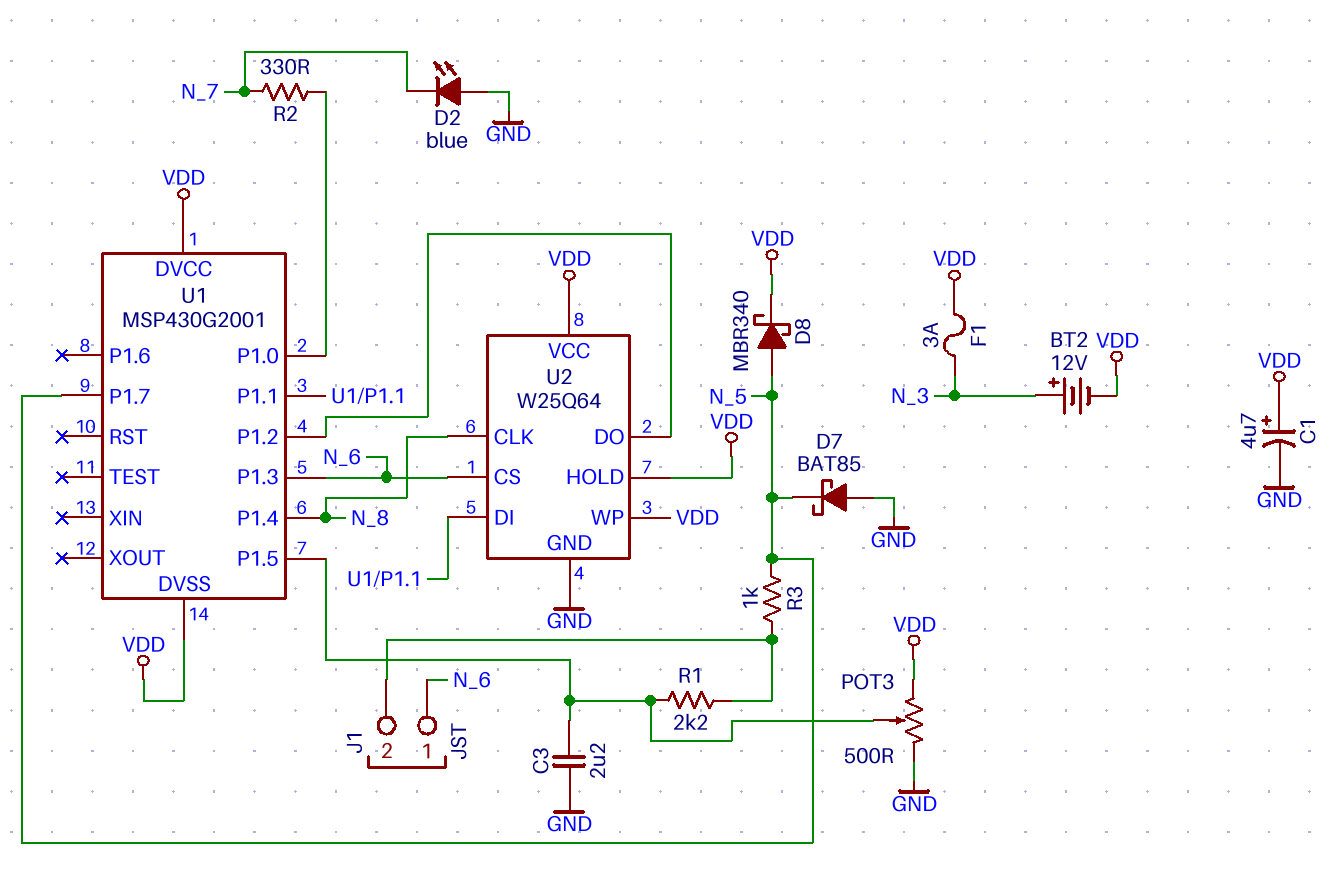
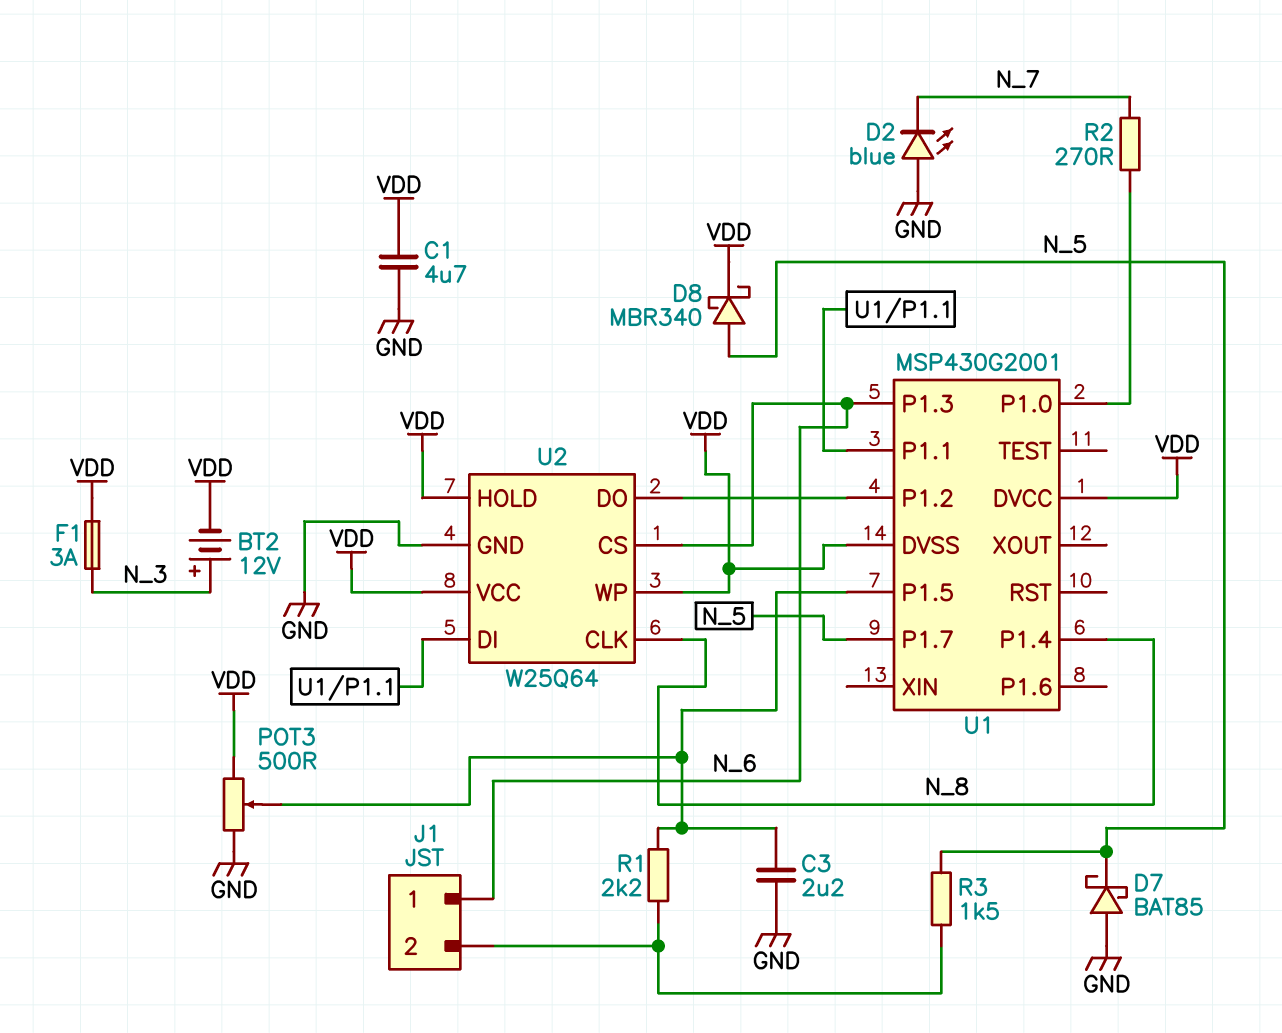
C1: 4.7uF (plus VDD, minus GND) -> 4.7uF (GND, VDD)
R2: 330 (N_7, U1/P1.0) -> 270 (N_7, U1/P1.0)
R3: 1k (J1/2, N_5) -> 1.5k (J1/2, N_5)

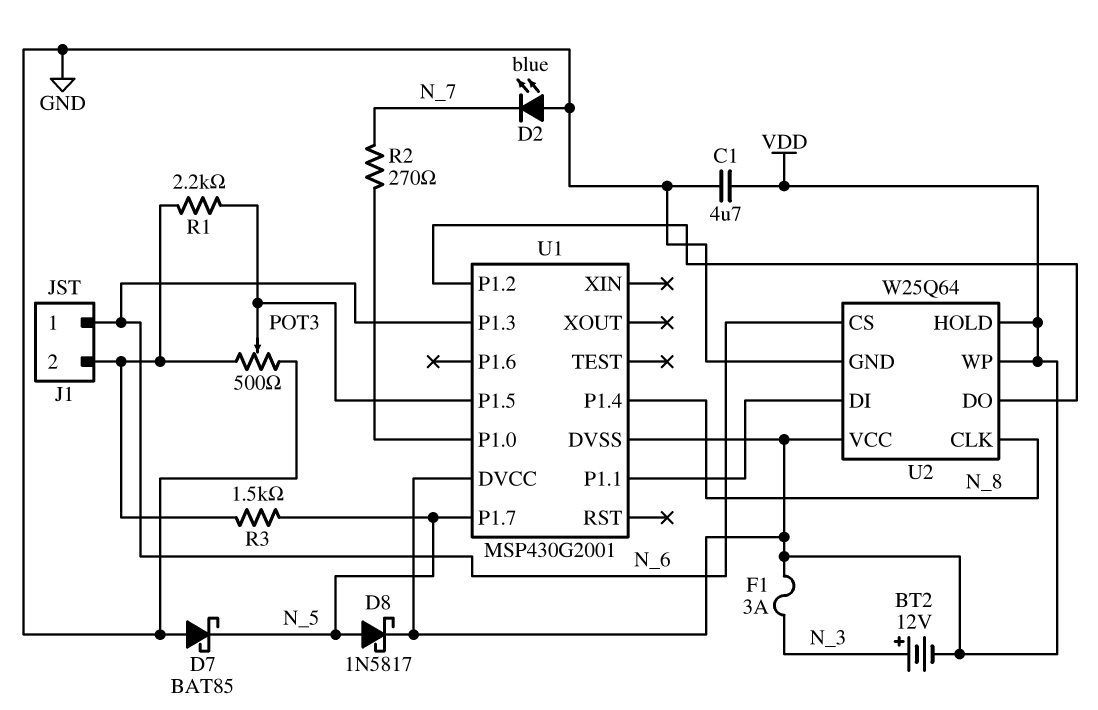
C3: 2.2uF (GND, U1/P1.5) -> none
D8: schottky MBR340 (A N_5, K VDD) -> schottky 1N5817 (A N_5, K VDD)
POT3: 500 (GND, VDD, wiper U1/P1.5) -> 500 (GND, J1/2, wiper U1/P1.5)

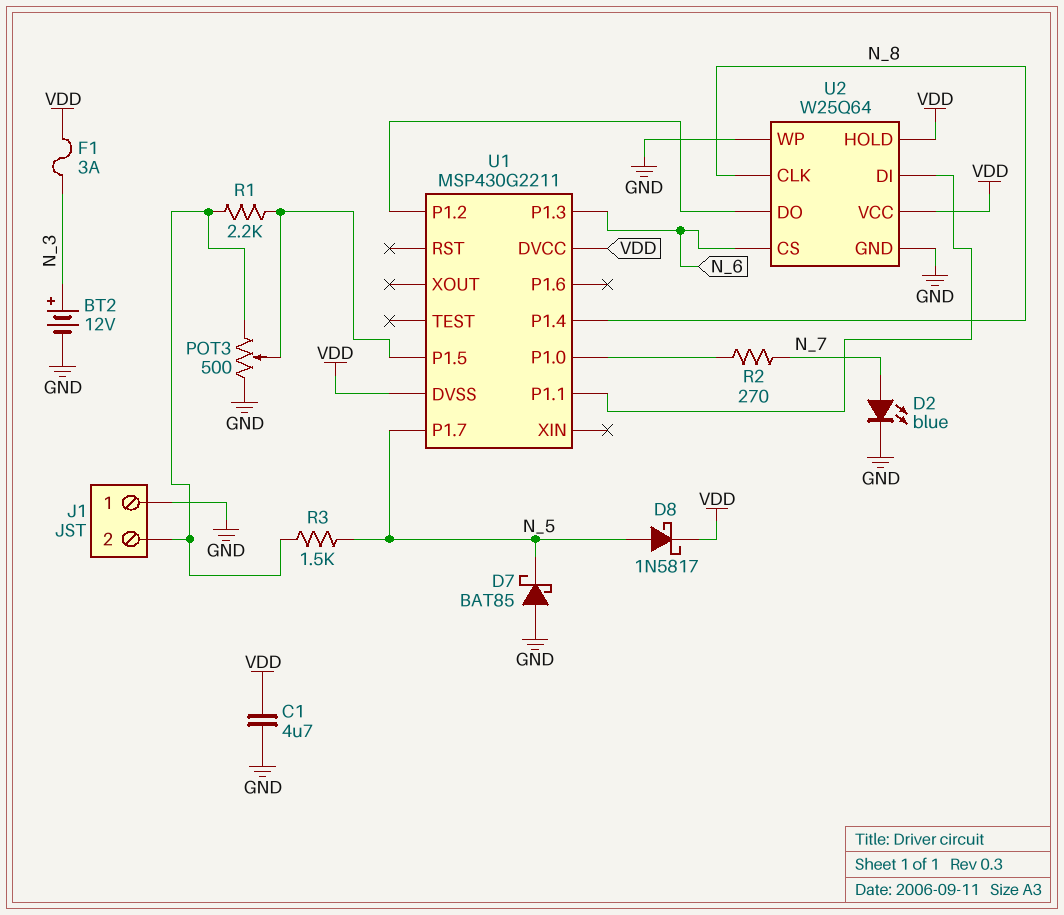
BT2: 12V (plus N_3, minus VDD) -> 12V (plus N_3, minus GND)
D2: LED blue (A GND, K N_7) -> LED blue (A N_7, K GND)
J1 pin 1: N_6 -> GND
U1: MSP430G2001 -> MSP430G2211
U2 pin WP: VDD -> GND

